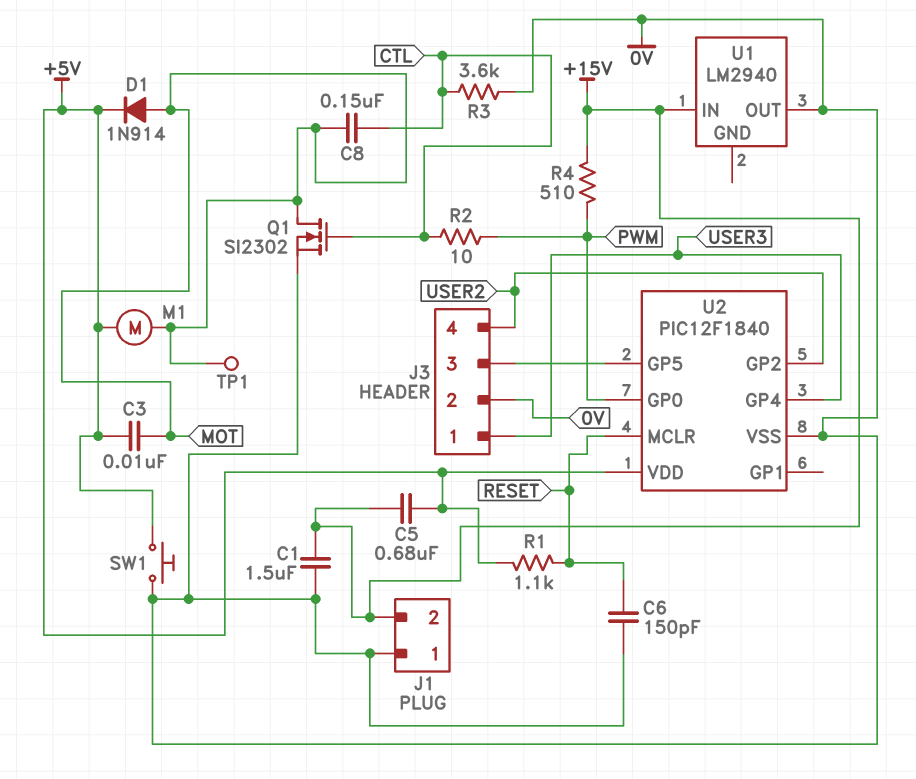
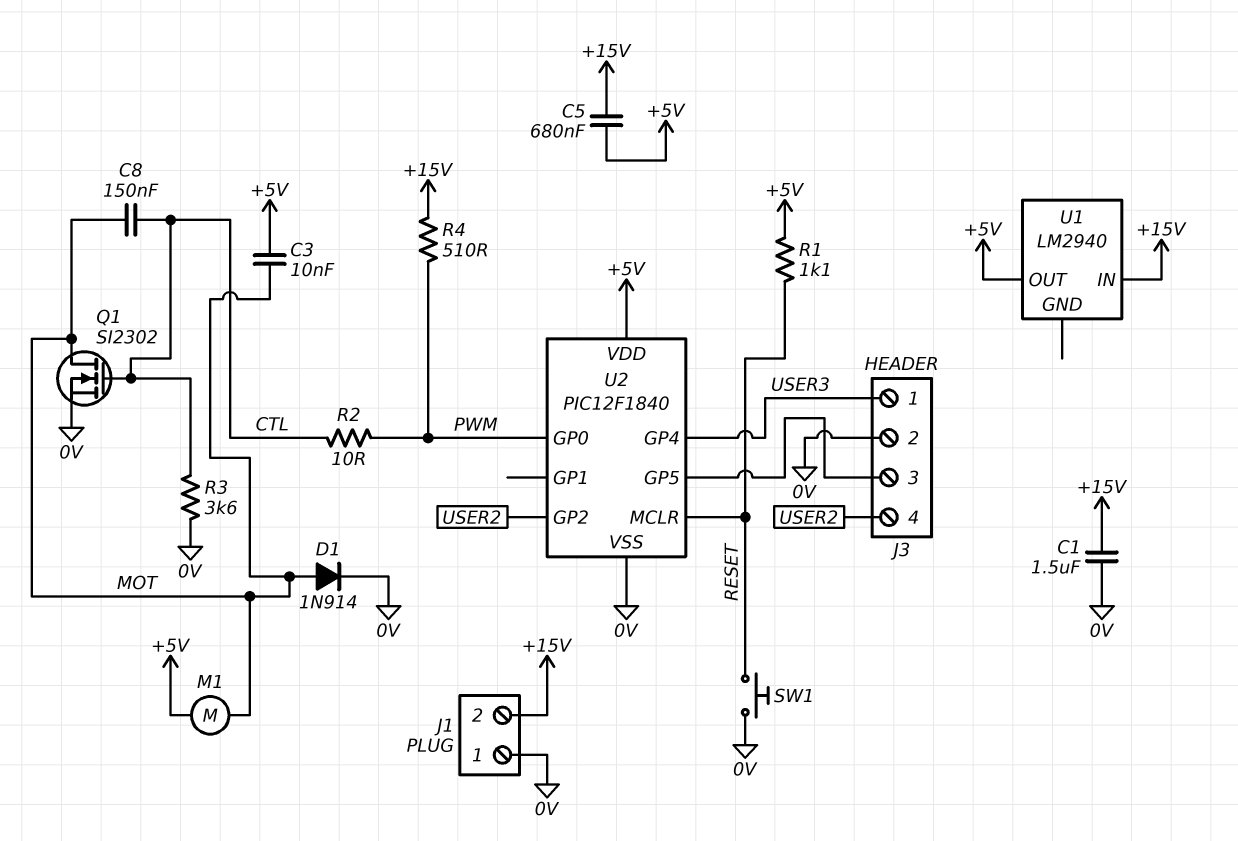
C6: 150pF (0V, RESET) -> none
D1: diode 1N914 (A MOT, K +5V) -> diode 1N914 (A MOT, K 0V)
SW1: button (+5V, 0V) -> button (0V, RESET)
TP1: test point (MOT) -> none
U1 pin OUT: 0V -> +5V

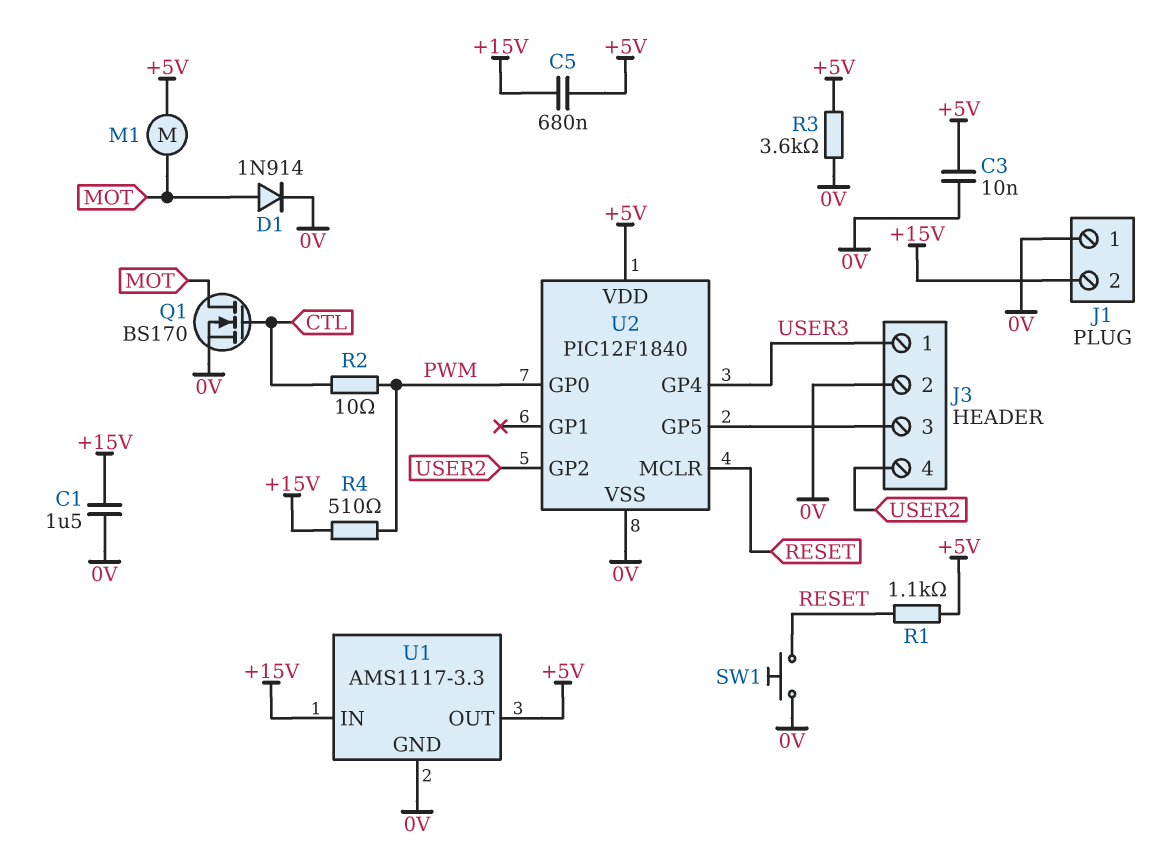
C3: 10nF (+5V, MOT) -> 10nF (+5V, 0V)
C8: 150nF (CTL, MOT) -> none
Q1: NMOS SI2302 (G CTL, D MOT, S 0V) -> NMOS BS170 (G CTL, D MOT, S 0V)
R3: 3.6k (0V, CTL) -> 3.6k (+5V, 0V)
U1: LM2940 -> AMS1117-3.3
U1 pin GND: none -> 0V

